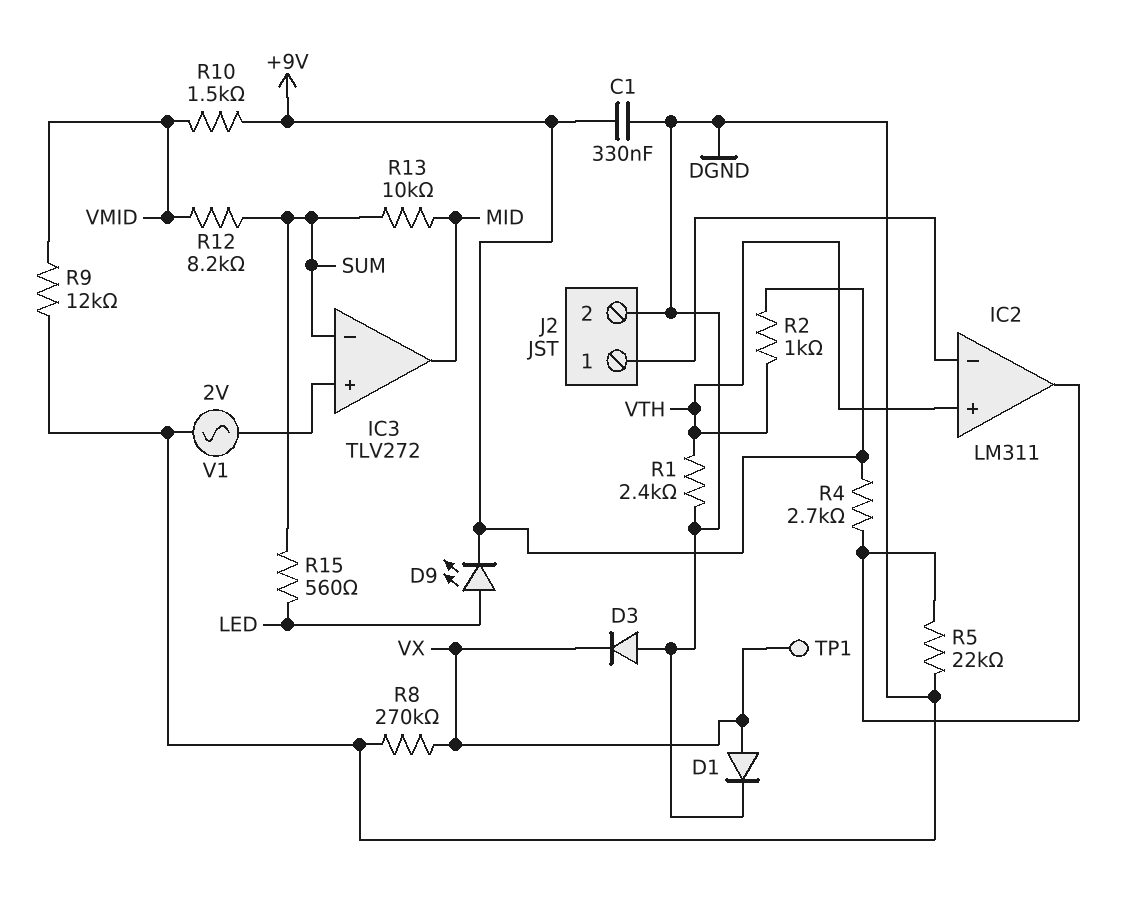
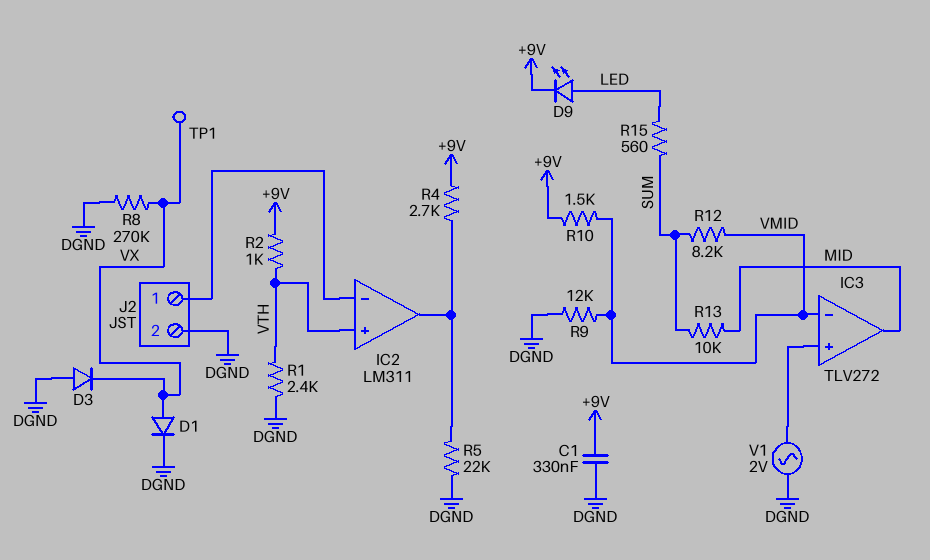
IC3 pin in-: SUM -> VMID

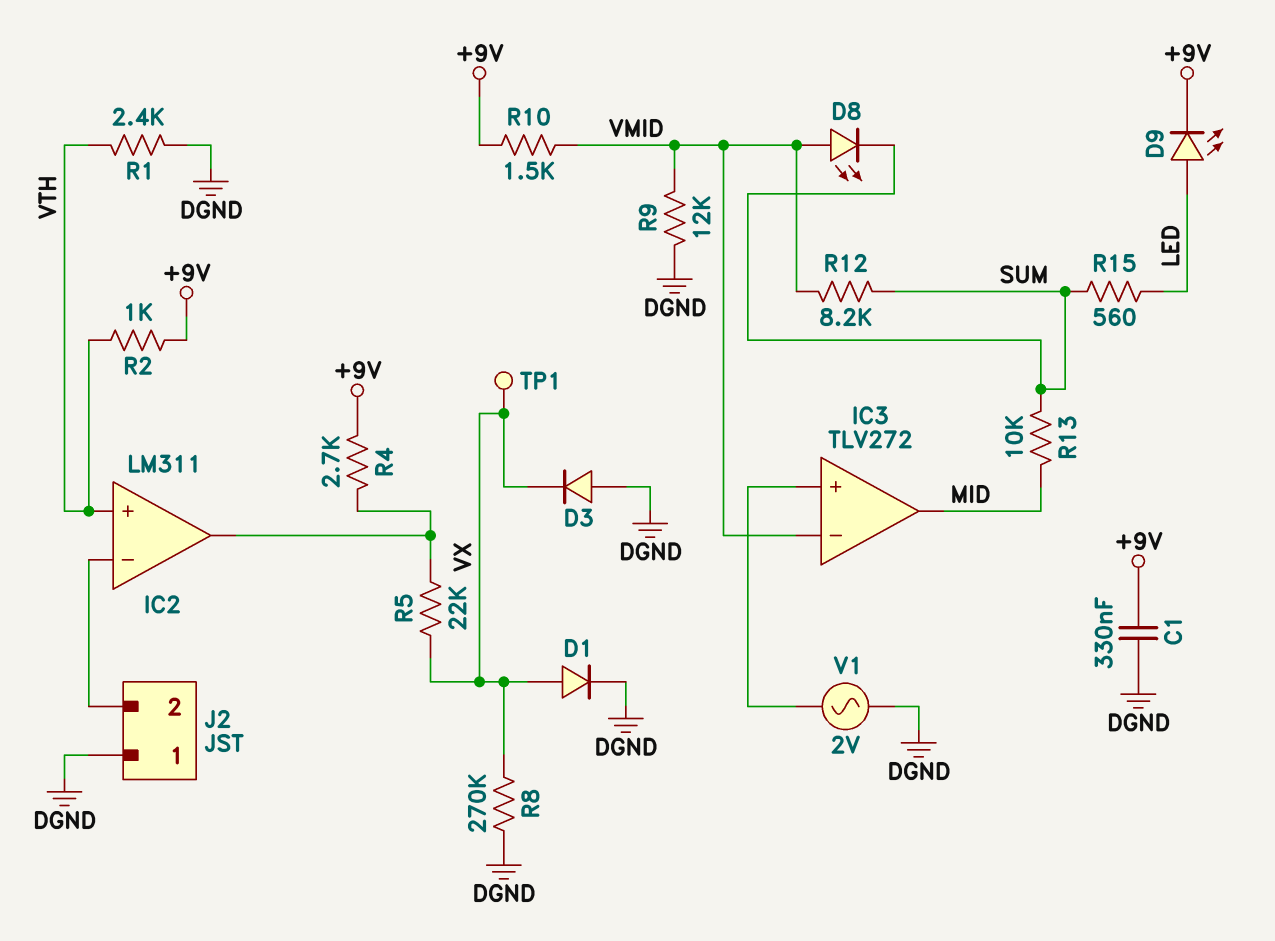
D8: none -> LED (A VMID, K SUM)
J2 pin 1: IC2/in- -> DGND
J2 pin 2: DGND -> IC2/in-
R5: 22k (DGND, IC2/out) -> 22k (IC2/out, VX)

